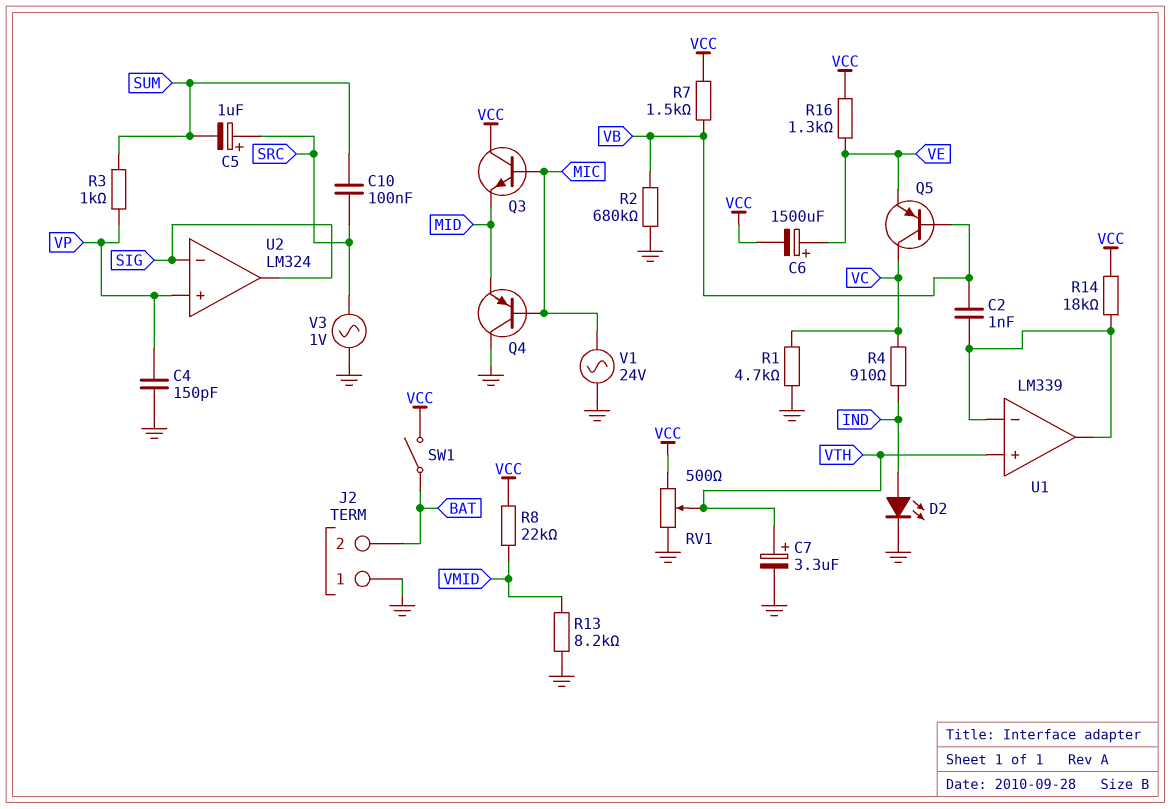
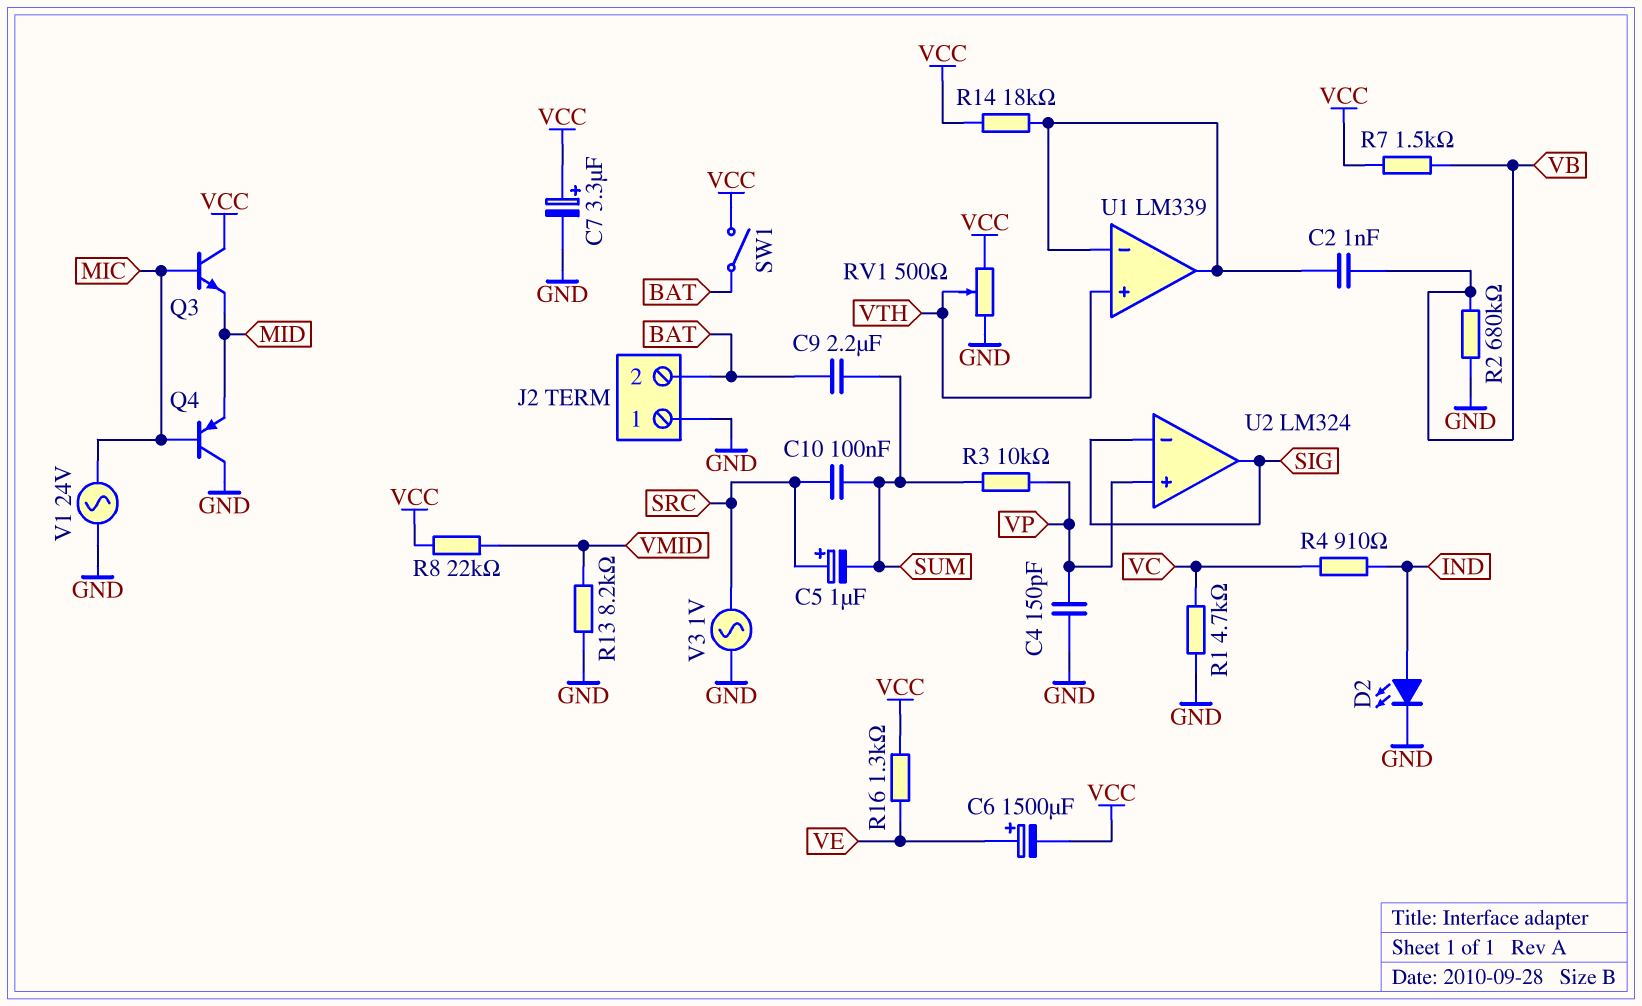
C7: 3.3uF (plus VTH, minus GND) -> 3.3uF (plus VCC, minus GND)
C9: none -> 2.2uF (BAT, SUM)
Q5: PNP (B VB, C VC, E VE) -> none
R3: 1k (SUM, VP) -> 10k (SUM, VP)

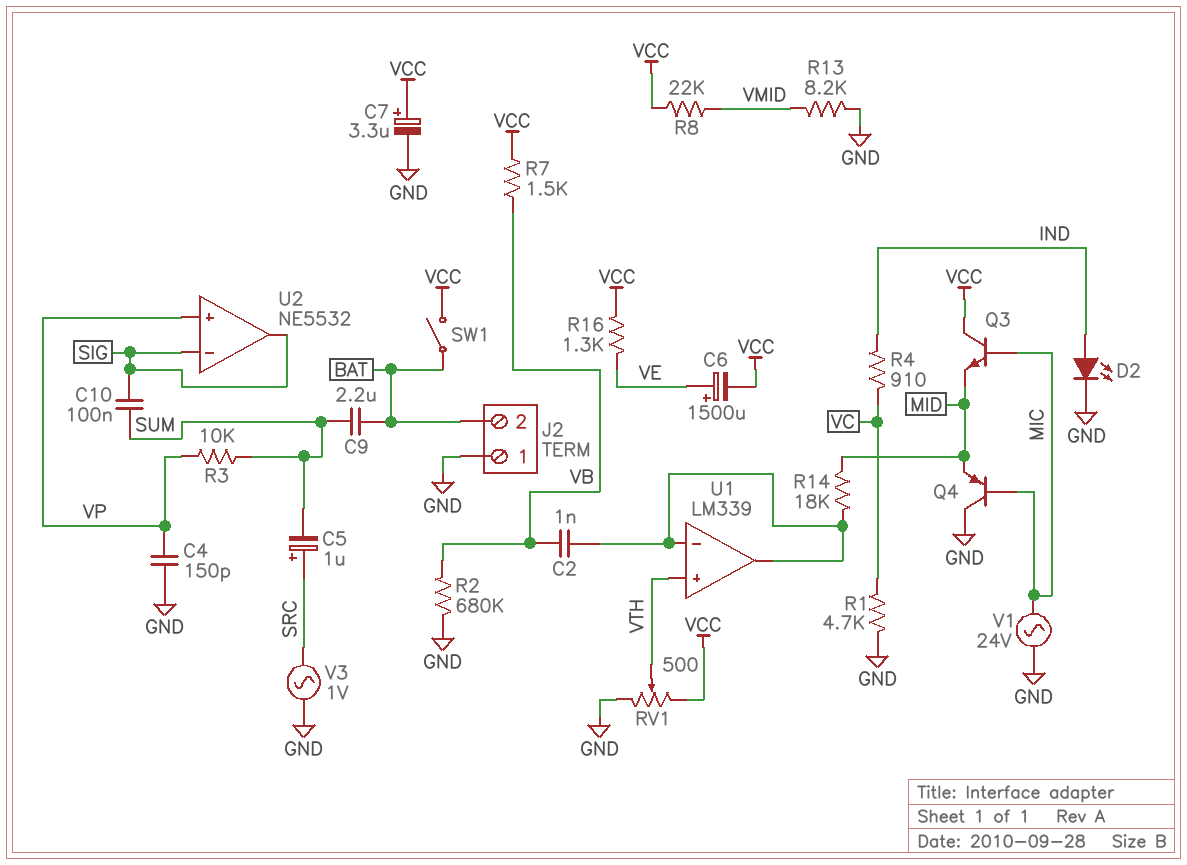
C10: 100nF (SRC, SUM) -> 100nF (SIG, SUM)
R14: 18k (U1/in-, VCC) -> 18k (MID, U1/in-)
U2: LM324 -> NE5532

